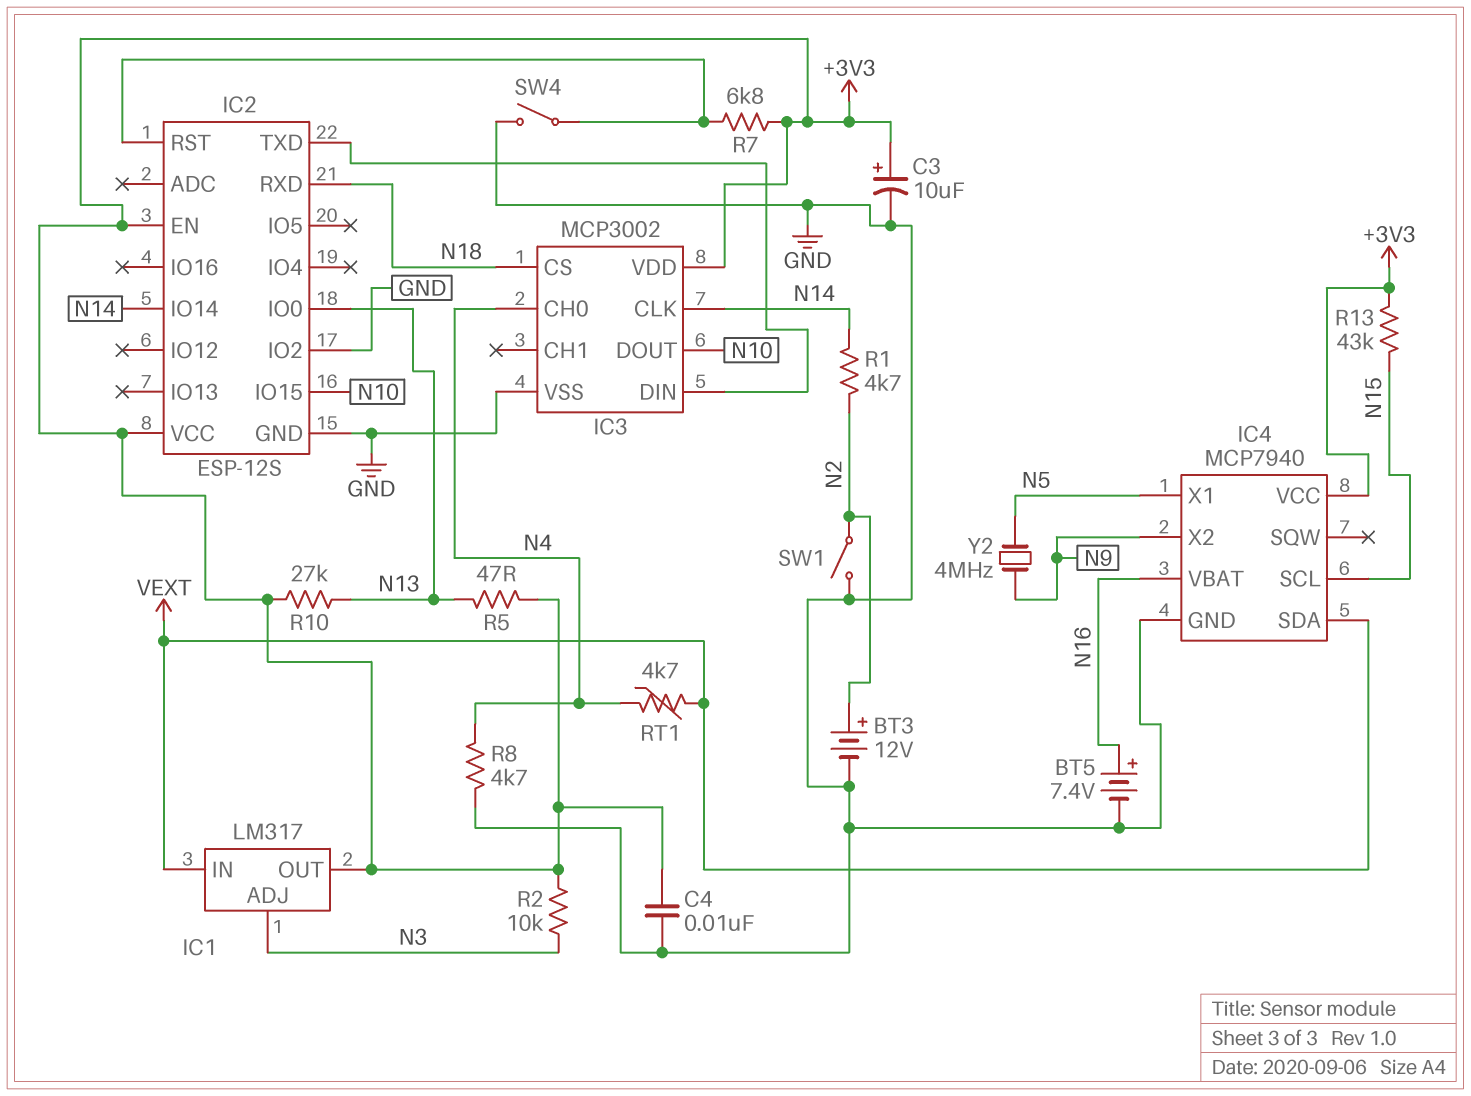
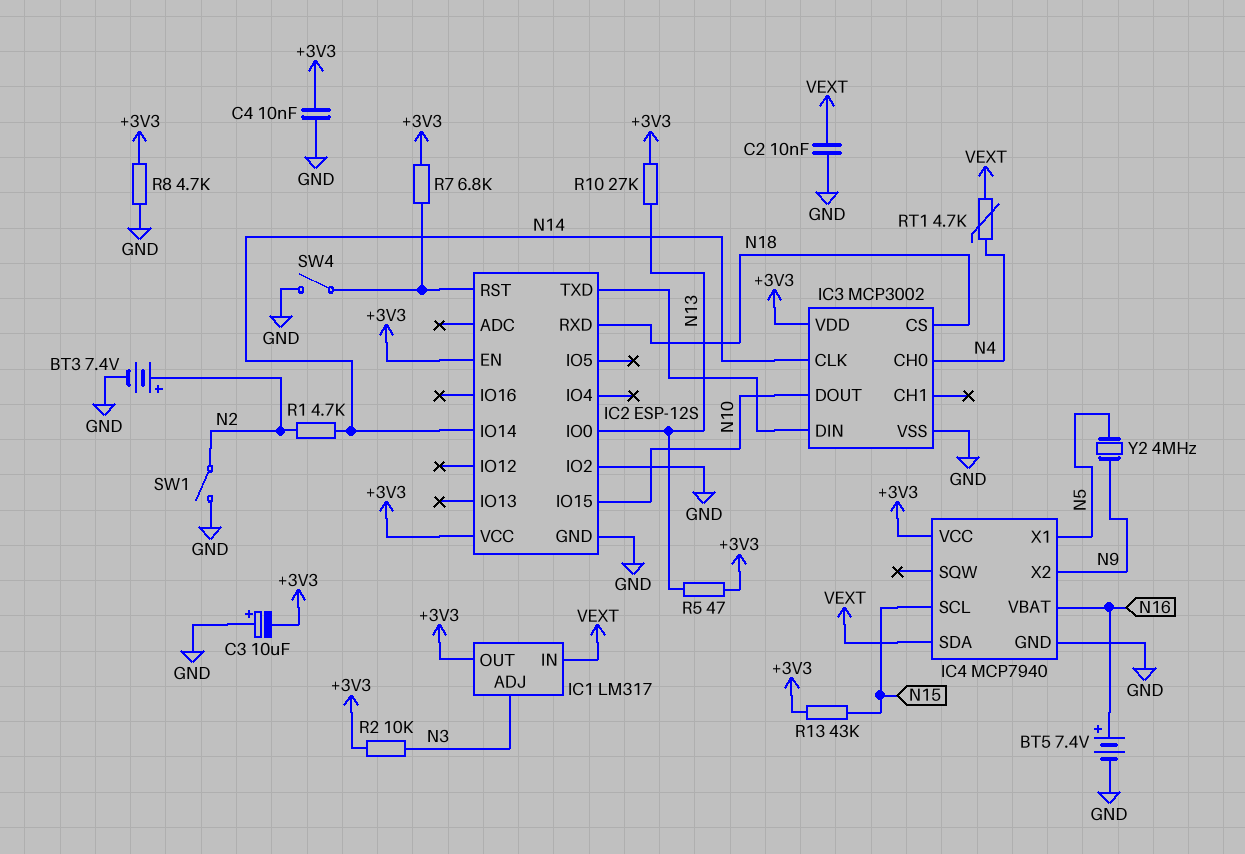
BT3: 12V (plus N2, minus GND) -> 7.4V (plus N2, minus GND)
C2: none -> 10nF (GND, VEXT)
C3: 10uF (plus +3V3, minus GND) -> 10uF (plus GND, minus +3V3)
R8: 4.7k (GND, N4) -> 4.7k (+3V3, GND)

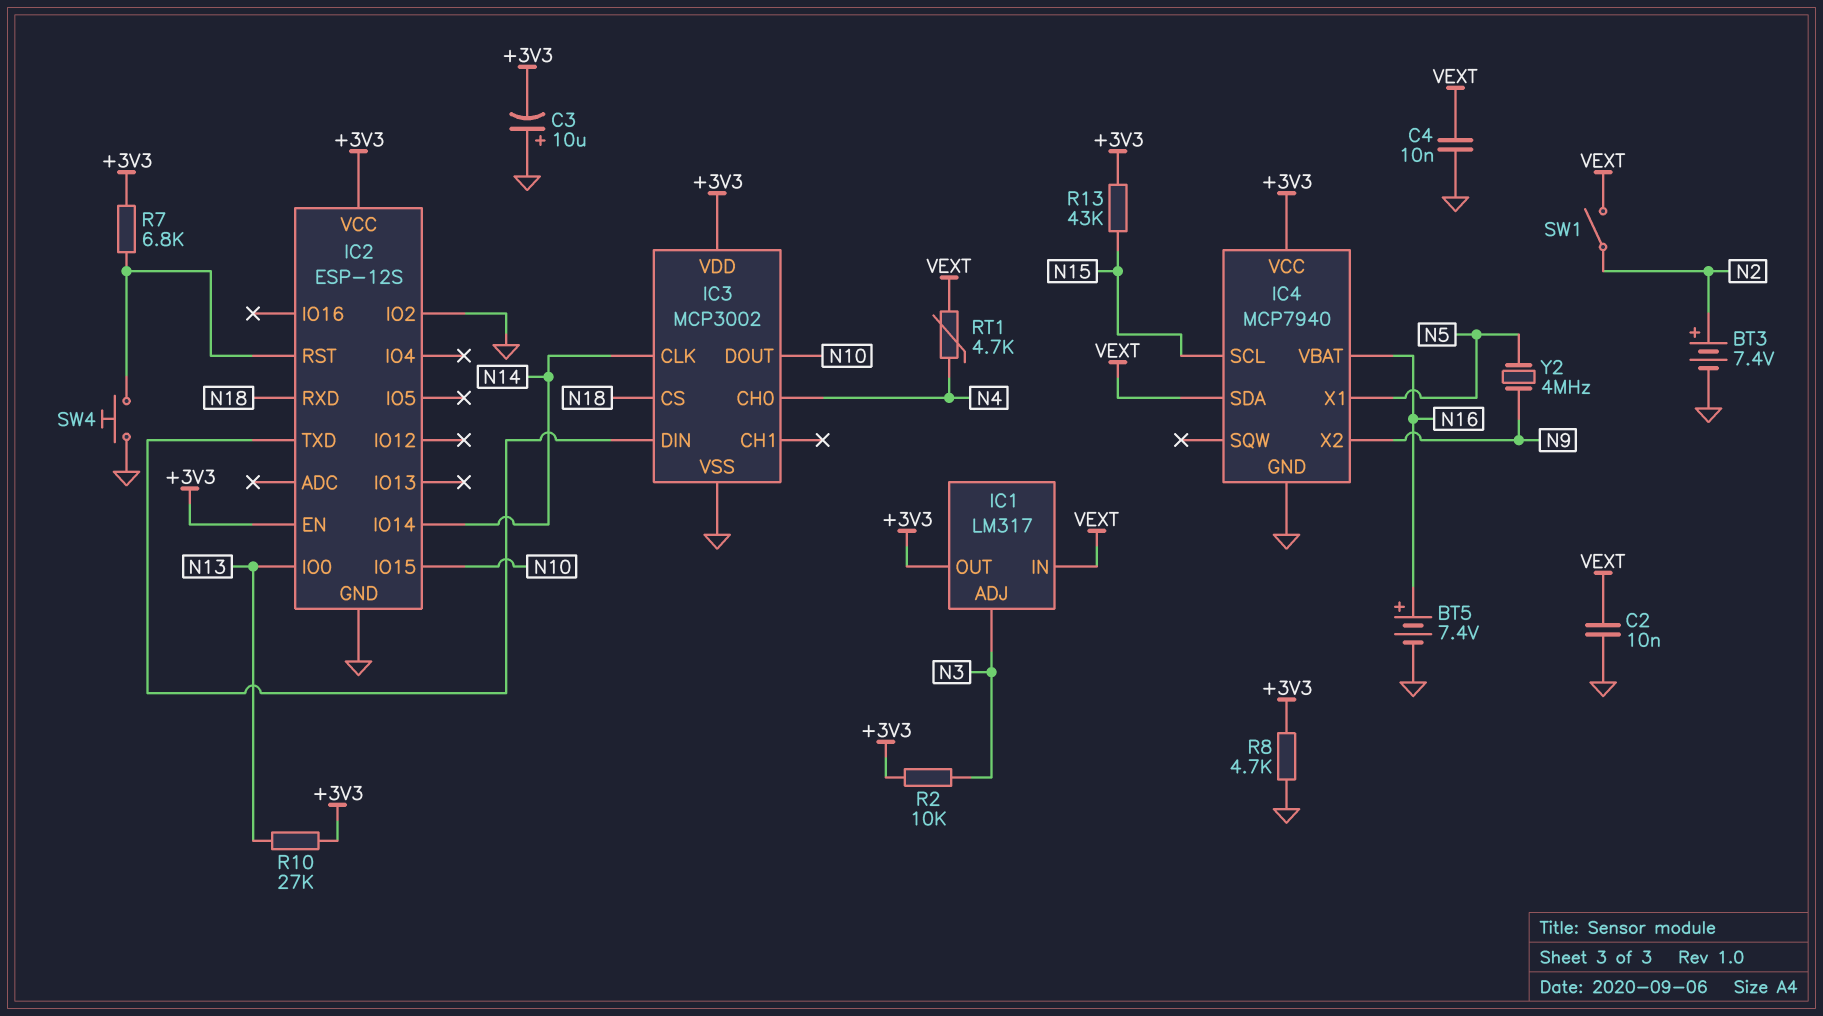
C4: 10nF (+3V3, GND) -> 10nF (GND, VEXT)
R1: 4.7k (N2, N14) -> none
R5: 47 (+3V3, N13) -> none
SW1: switch (GND, N2) -> switch (N2, VEXT)
SW4: switch (GND, IC2/RST) -> button (GND, IC2/RST)

